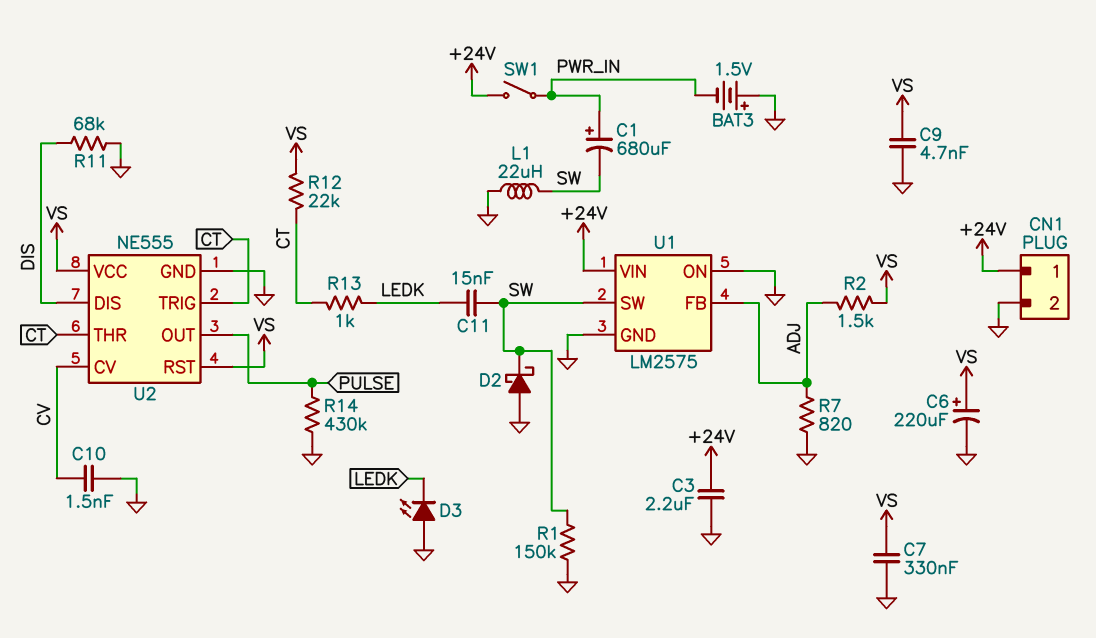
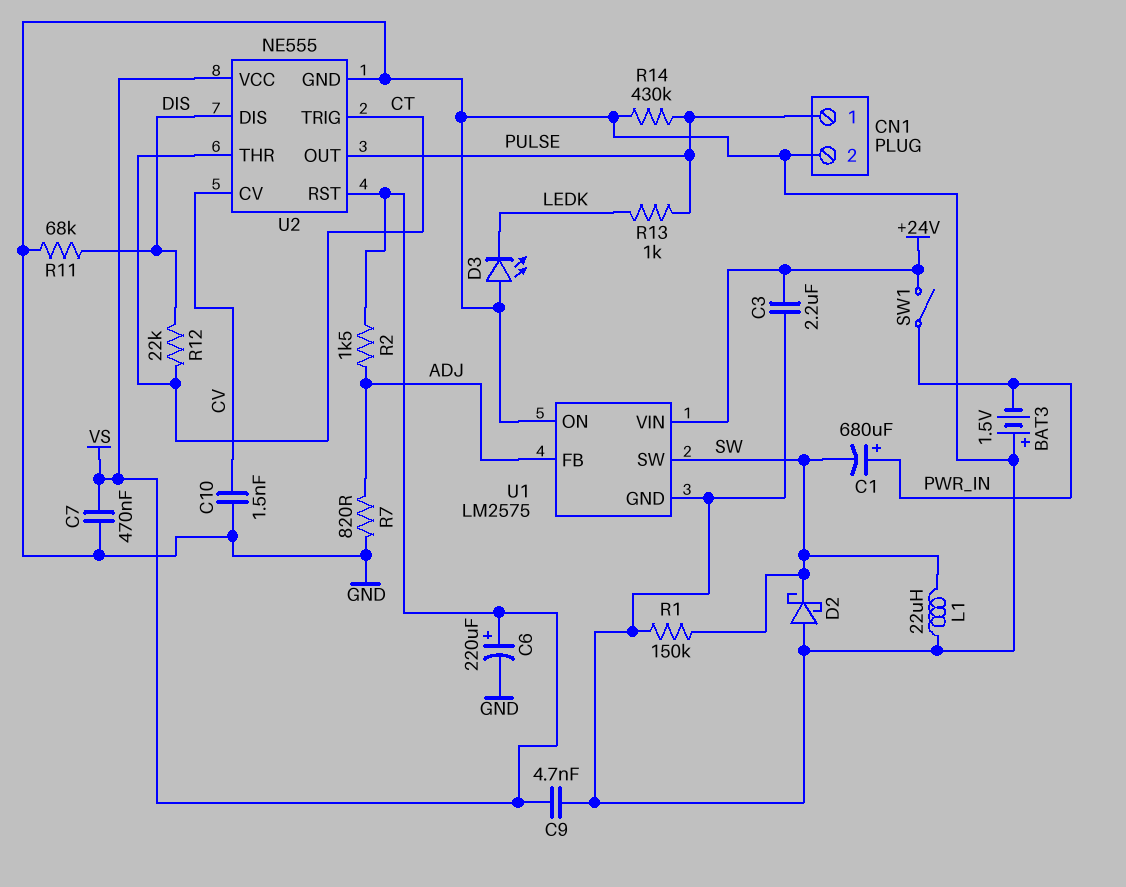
C7: 330nF (GND, VS) -> 470nF (GND, VS)
C11: 15nF (LEDK, SW) -> none
CN1 pin 1: +24V -> PULSE
R12: 22k (CT, VS) -> 22k (CT, DIS)
R13: 1k (CT, LEDK) -> 1k (LEDK, PULSE)

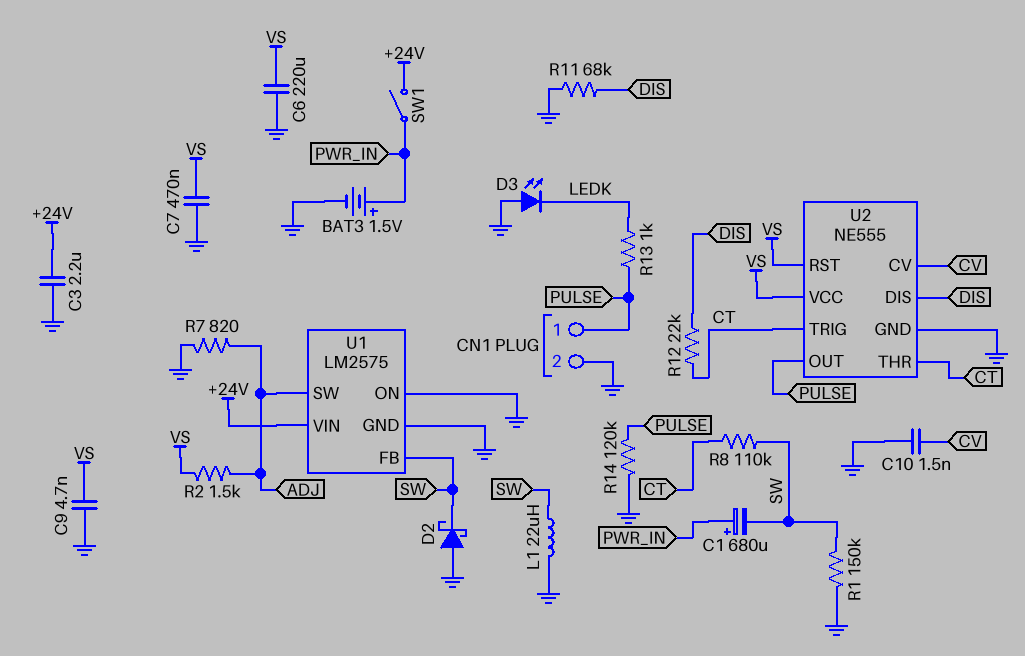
BAT3: 1.5V (plus GND, minus PWR_IN) -> 1.5V (plus PWR_IN, minus GND)
C6: 220uF (plus VS, minus GND) -> 220uF (GND, VS)
R8: none -> 110k (CT, SW)
R14: 430k (GND, PULSE) -> 120k (GND, PULSE)
U1 pin FB: ADJ -> SW
U1 pin SW: SW -> ADJ

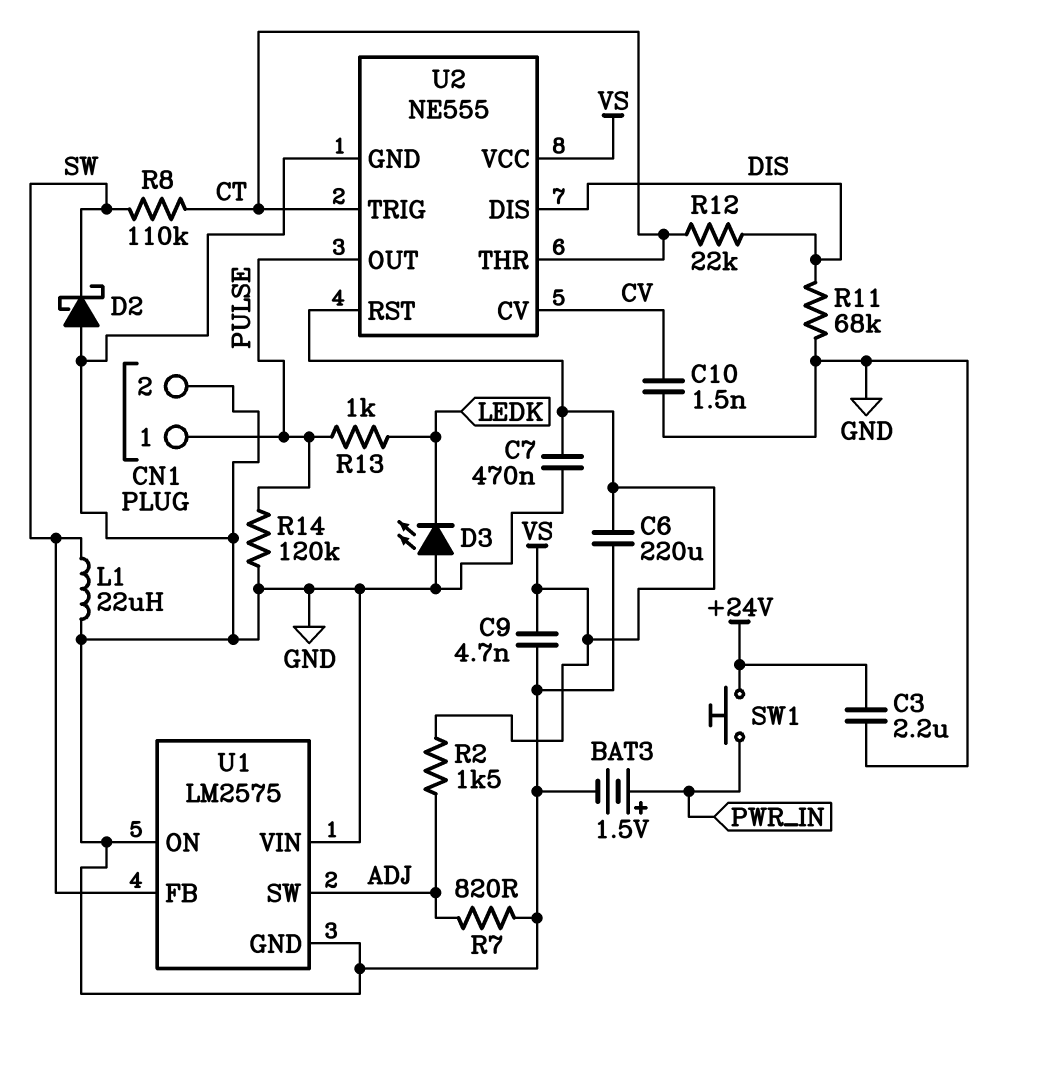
C1: 680uF (plus PWR_IN, minus SW) -> none
R1: 150k (GND, SW) -> none
SW1: switch (+24V, PWR_IN) -> button (+24V, PWR_IN)
U1 pin VIN: +24V -> GND

